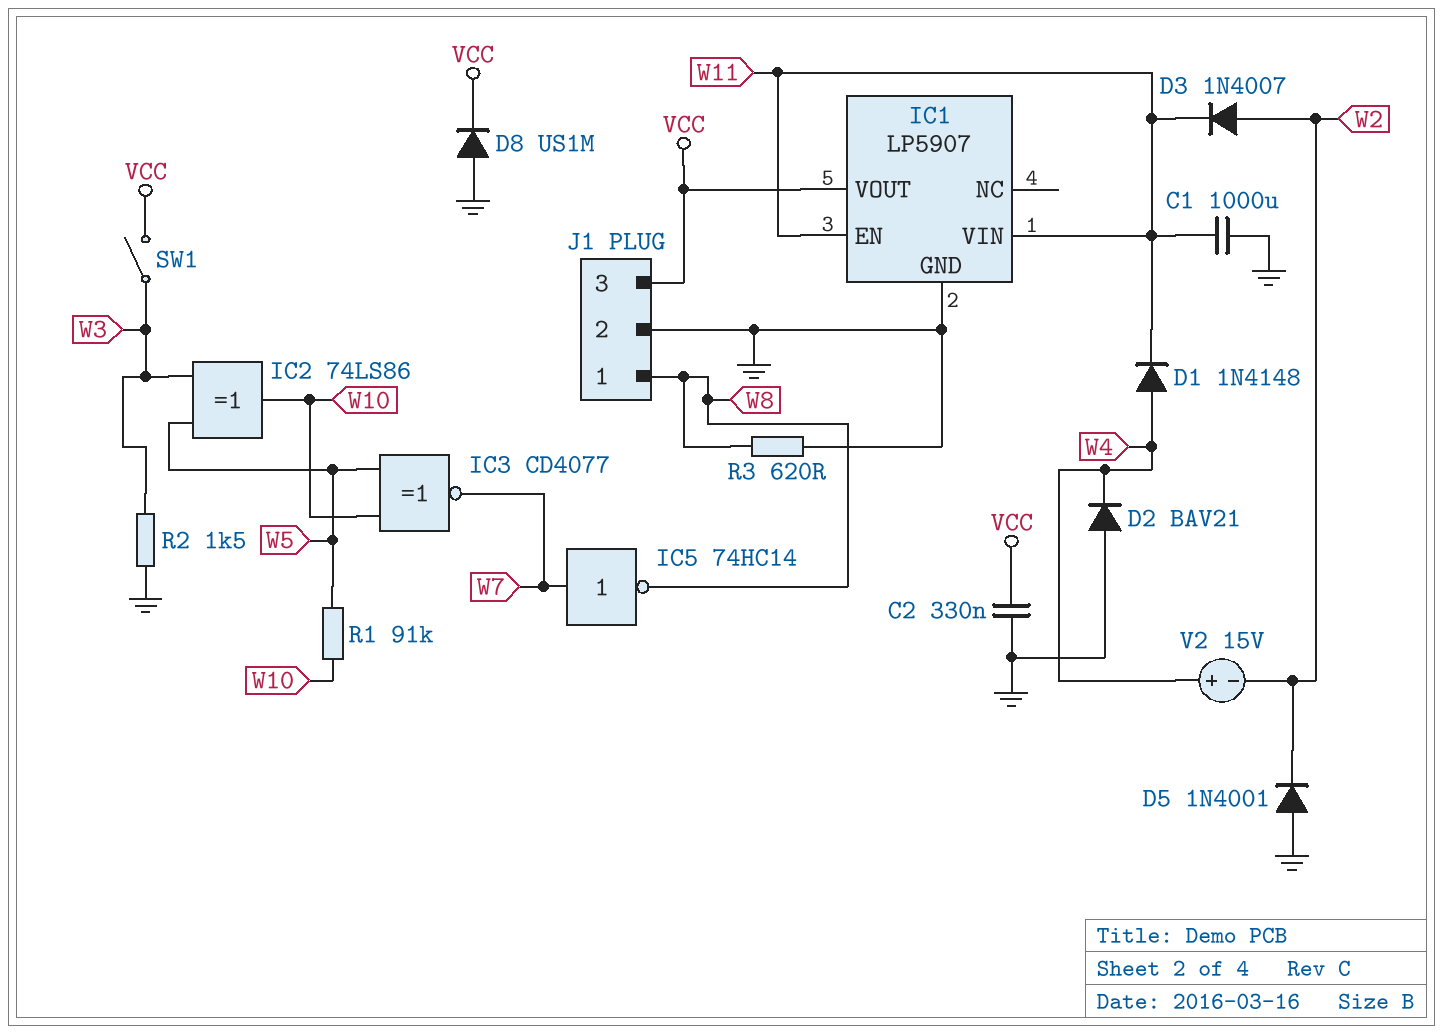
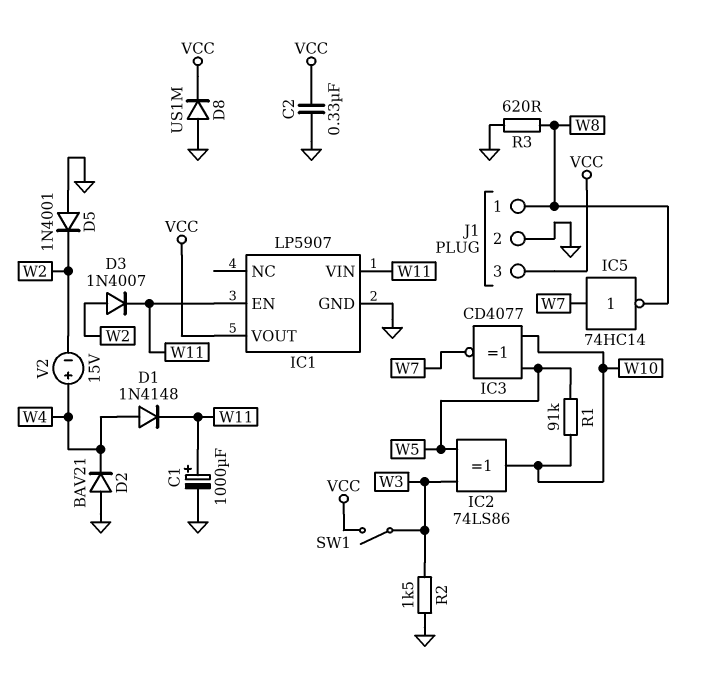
C1: 1000uF (GND, W11) -> 1000uF (plus W11, minus GND)

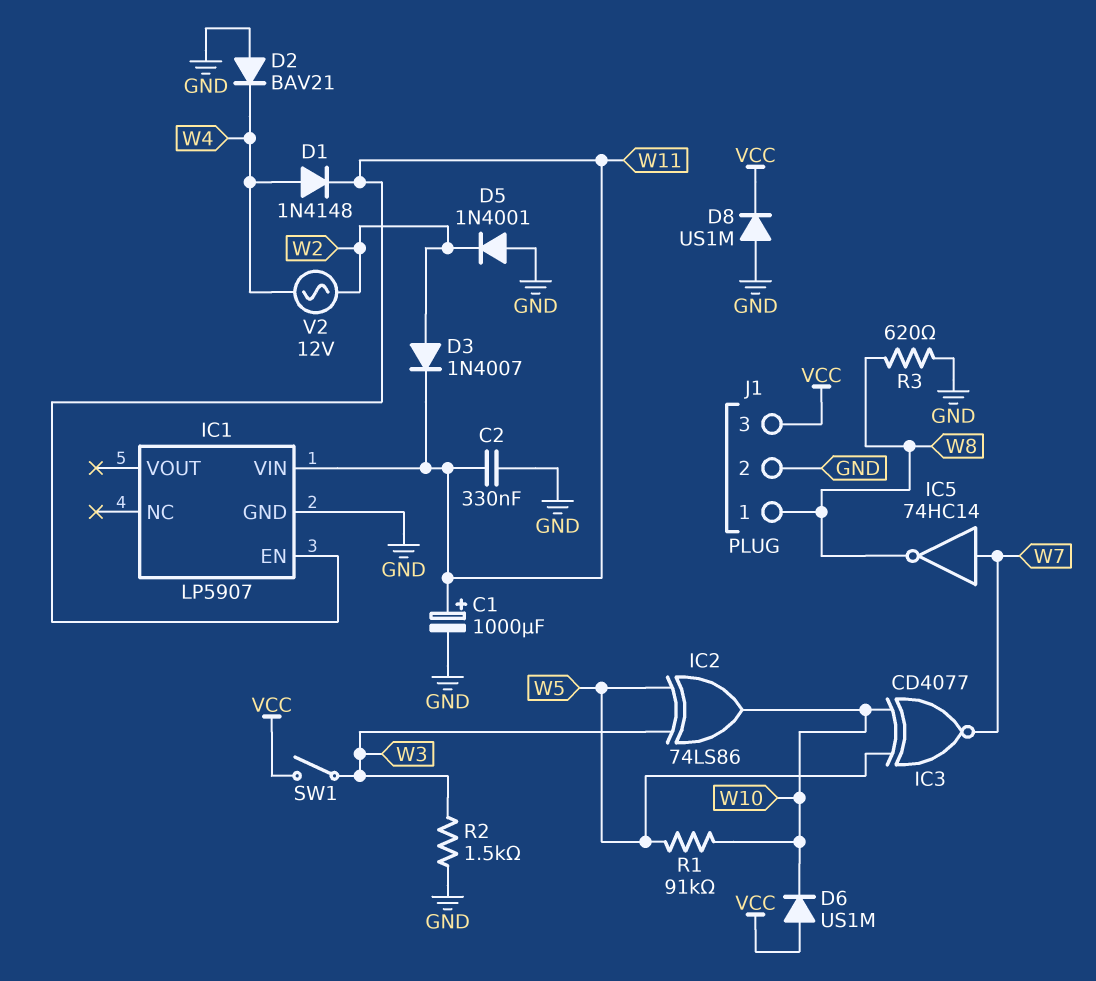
C2: 330nF (GND, VCC) -> 330nF (GND, W11)
D6: none -> diode US1M (A VCC, K W10)
IC1 pin VOUT: VCC -> none
V2: 15V (plus W4, minus W2) -> AC 12V (W2, W4)

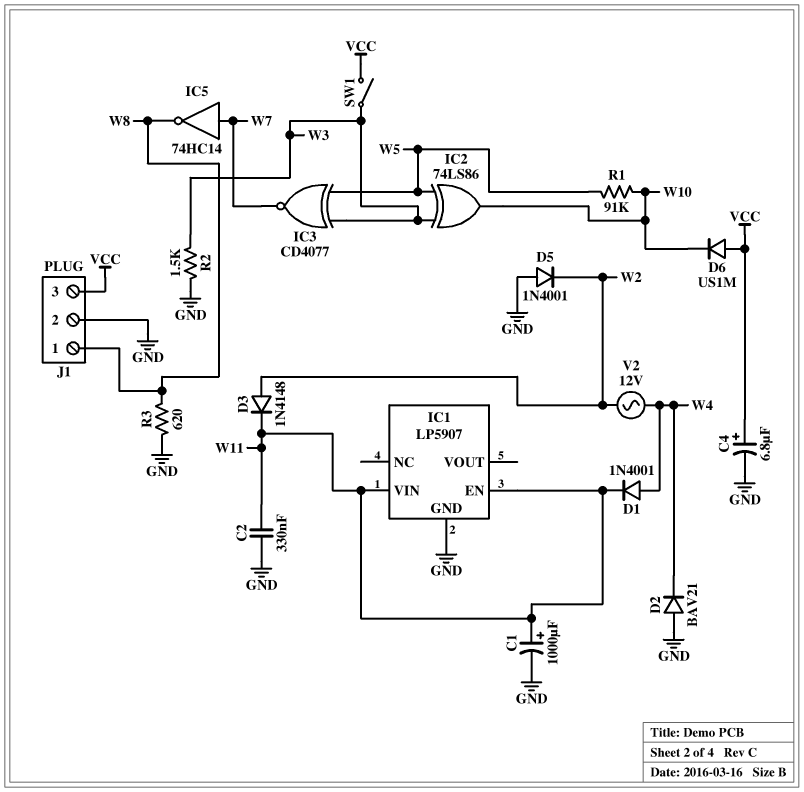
C4: none -> 6.8uF (plus VCC, minus GND)
D1: diode 1N4148 (A W4, K W11) -> diode 1N4001 (A W4, K W11)
D3: diode 1N4007 (A W2, K W11) -> diode 1N4148 (A W2, K W11)
D8: diode US1M (A GND, K VCC) -> none
IC3: XNOR CD4077 (in W5, in W10, out W7) -> XNOR CD4077 (in W3, in W5, out W7)

